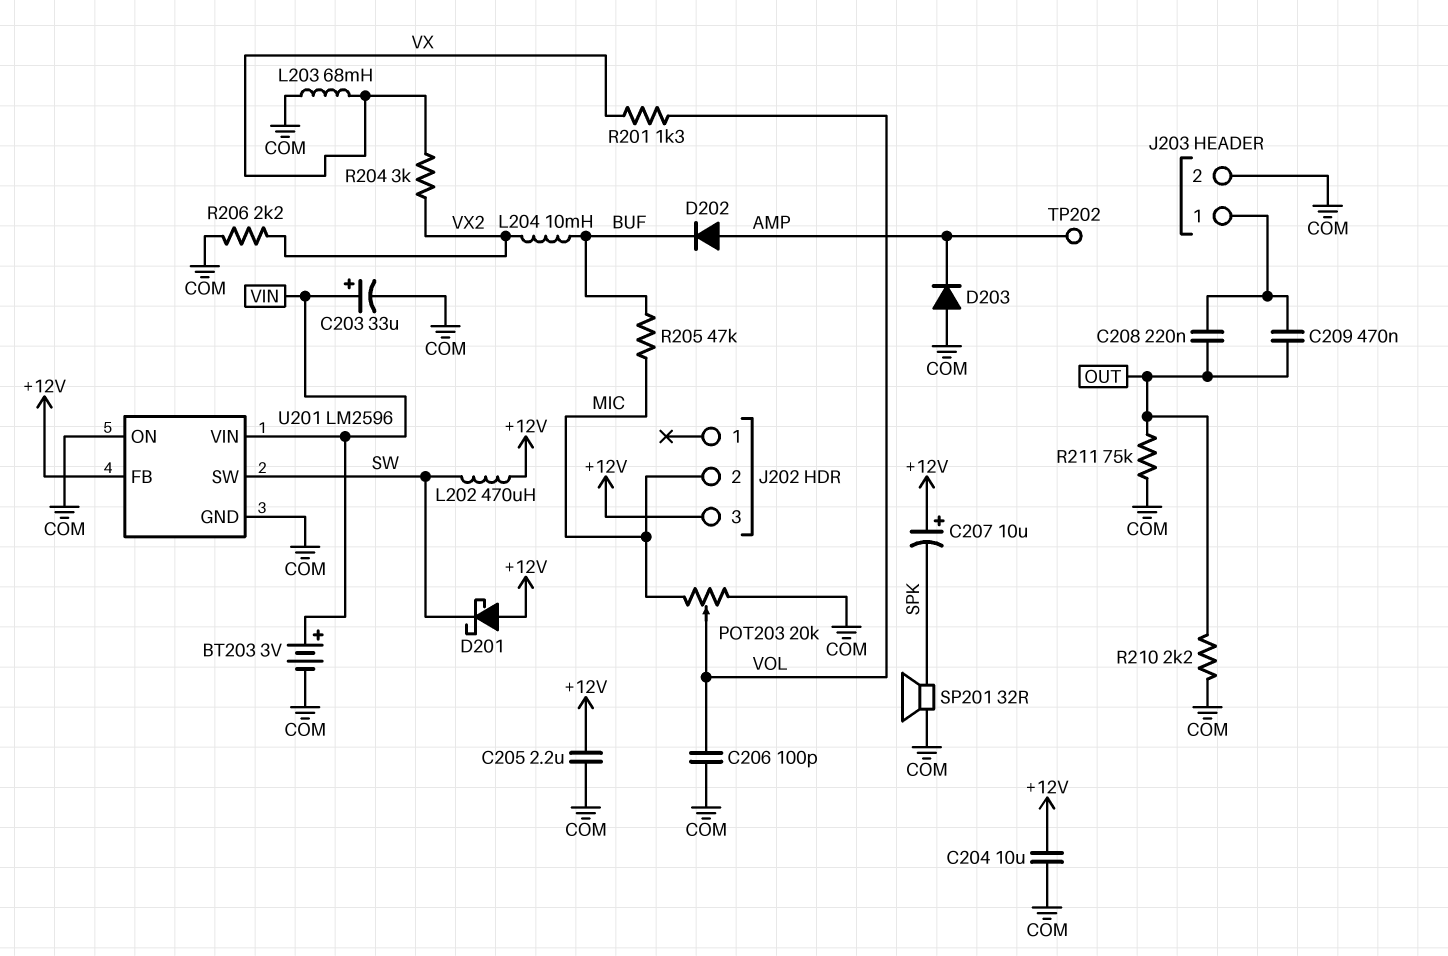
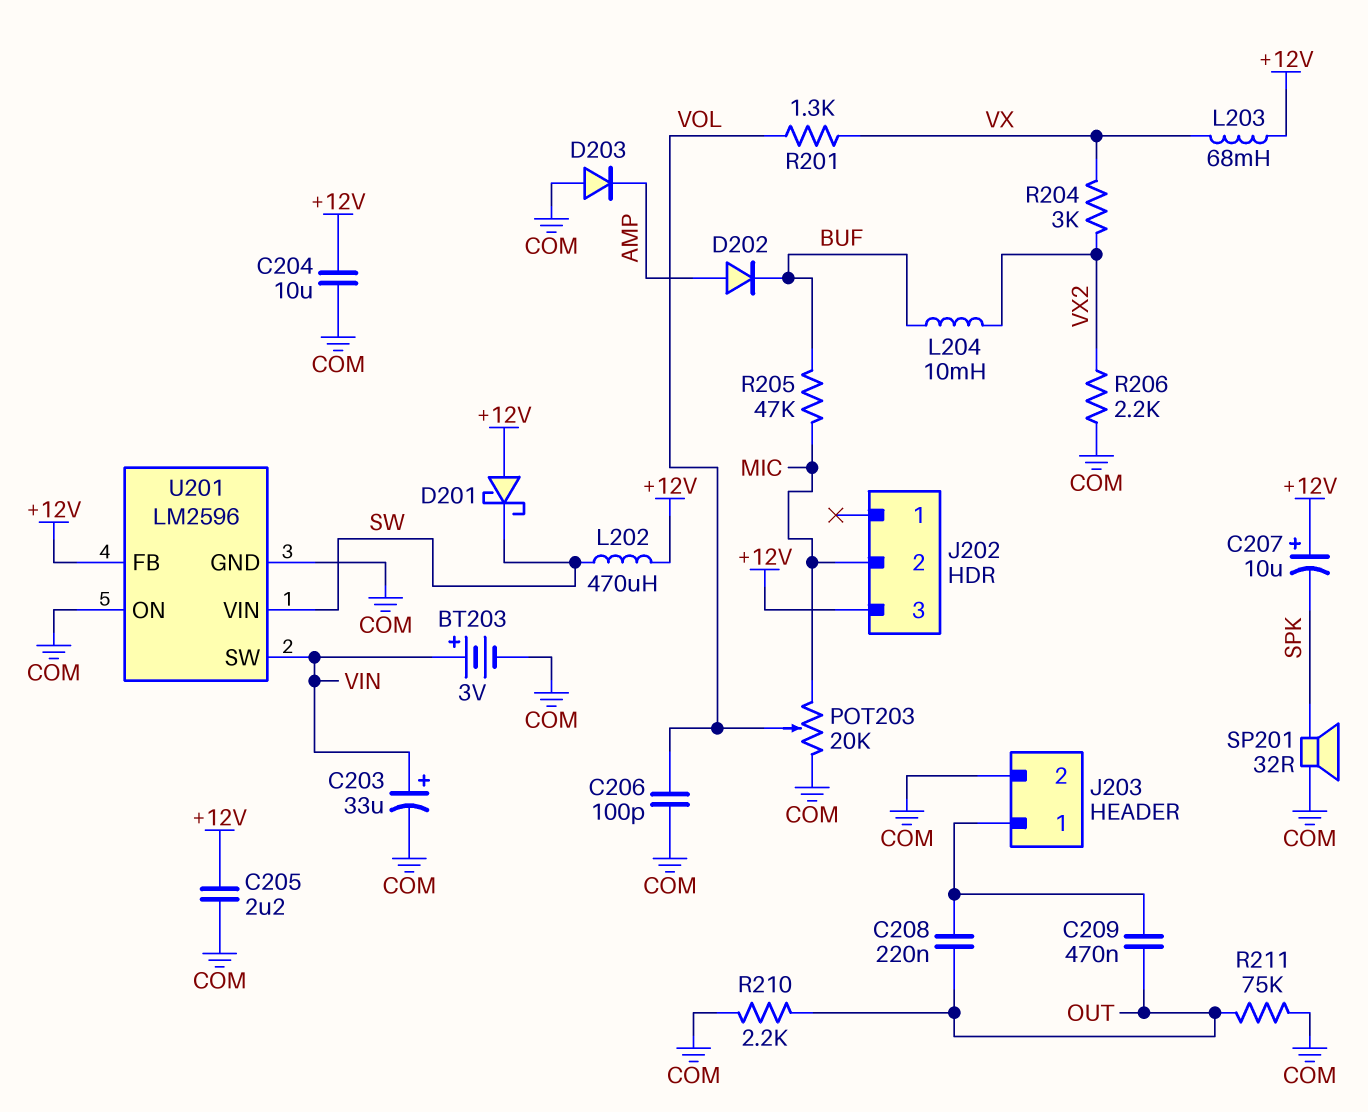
L203: 68mH (COM, VX) -> 68mH (+12V, VX)
TP202: test point (AMP) -> none
U201 pin SW: SW -> VIN
U201 pin VIN: VIN -> SW

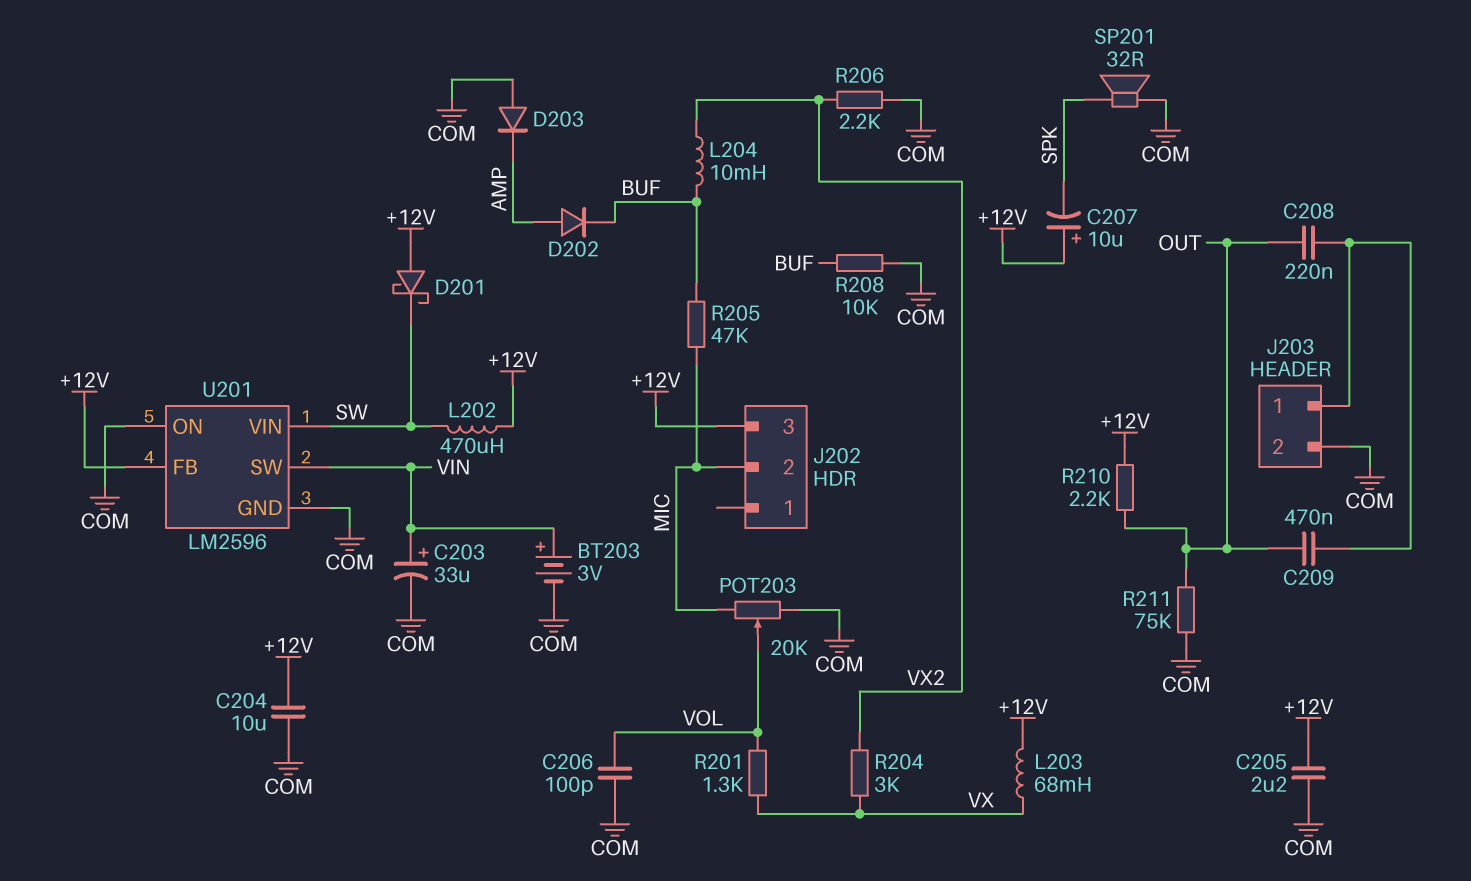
R208: none -> 10k (BUF, COM)
R210: 2.2k (COM, OUT) -> 2.2k (+12V, OUT)

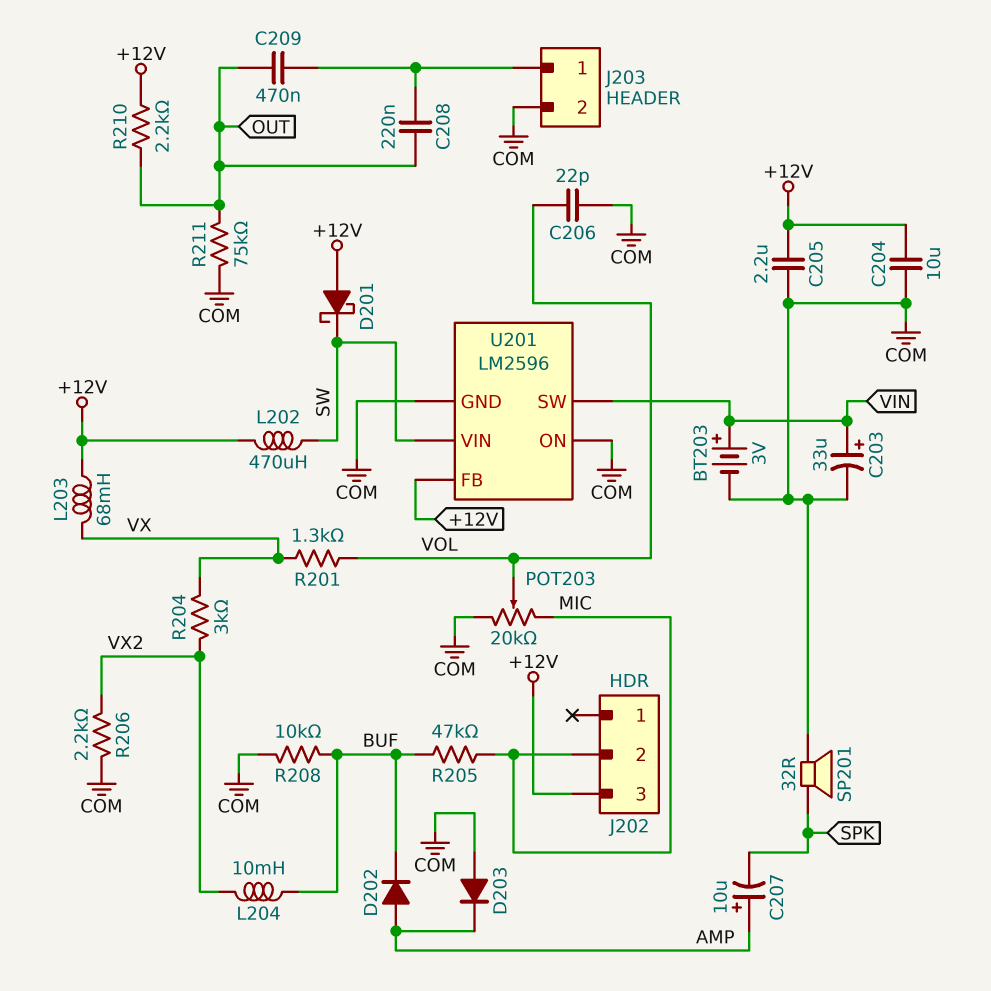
C206: 100pF (COM, VOL) -> 22pF (COM, VOL)
C207: 10uF (plus +12V, minus SPK) -> 10uF (plus AMP, minus SPK)

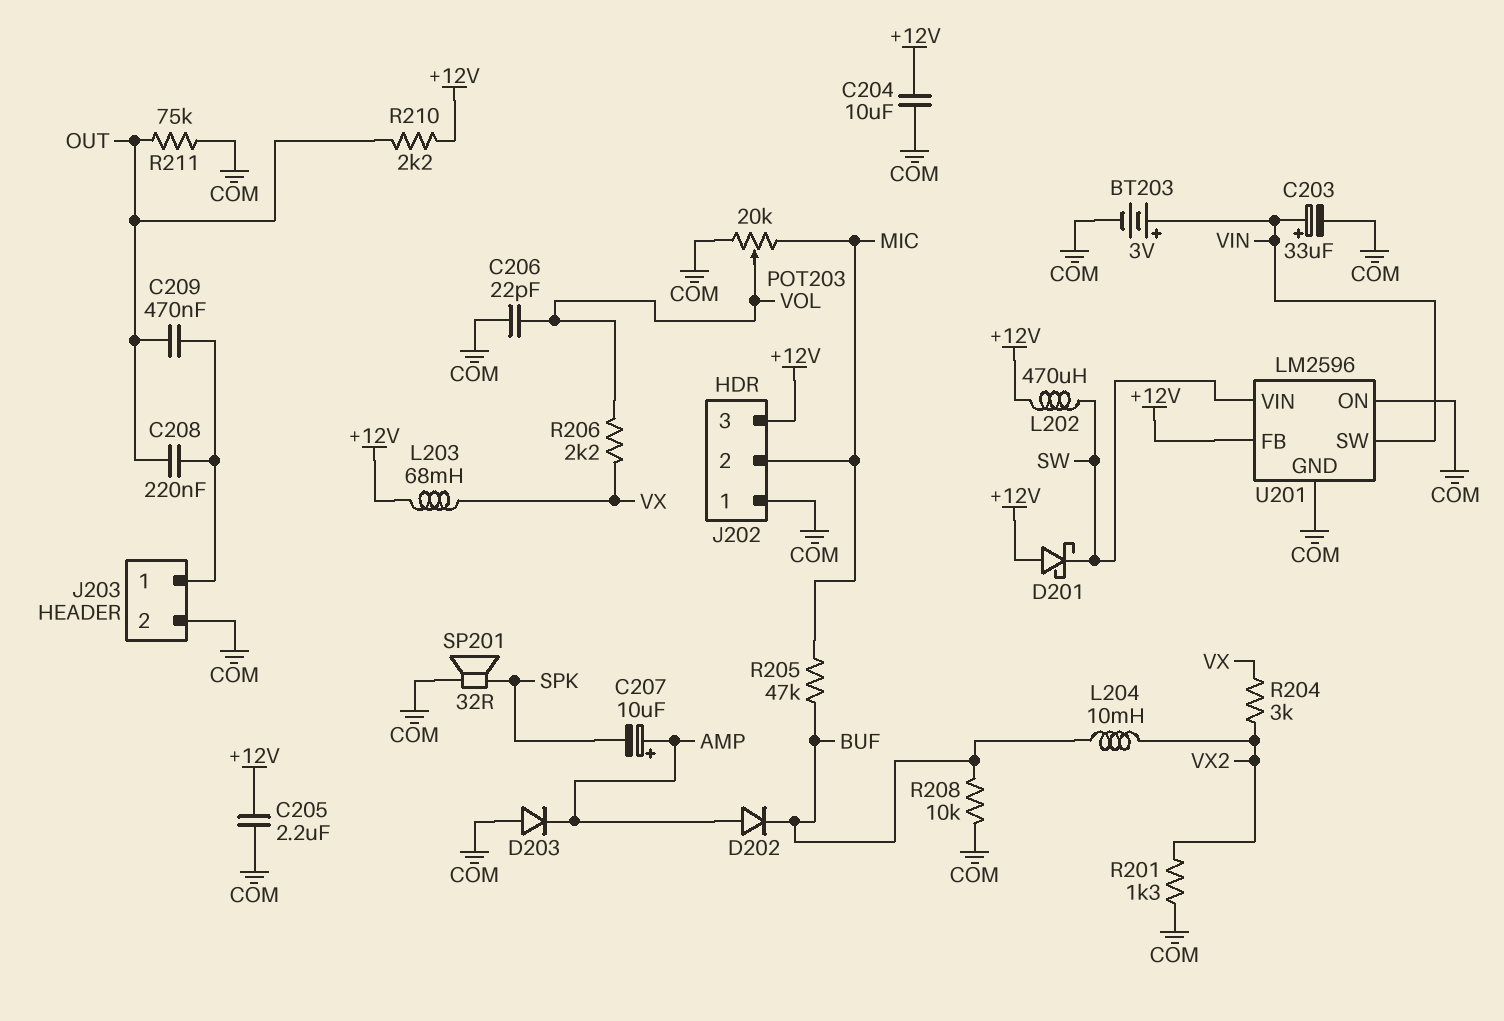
J202 pin 1: none -> COM
R201: 1.3k (VOL, VX) -> 1.3k (COM, VX2)
R206: 2.2k (COM, VX2) -> 2.2k (VOL, VX)

